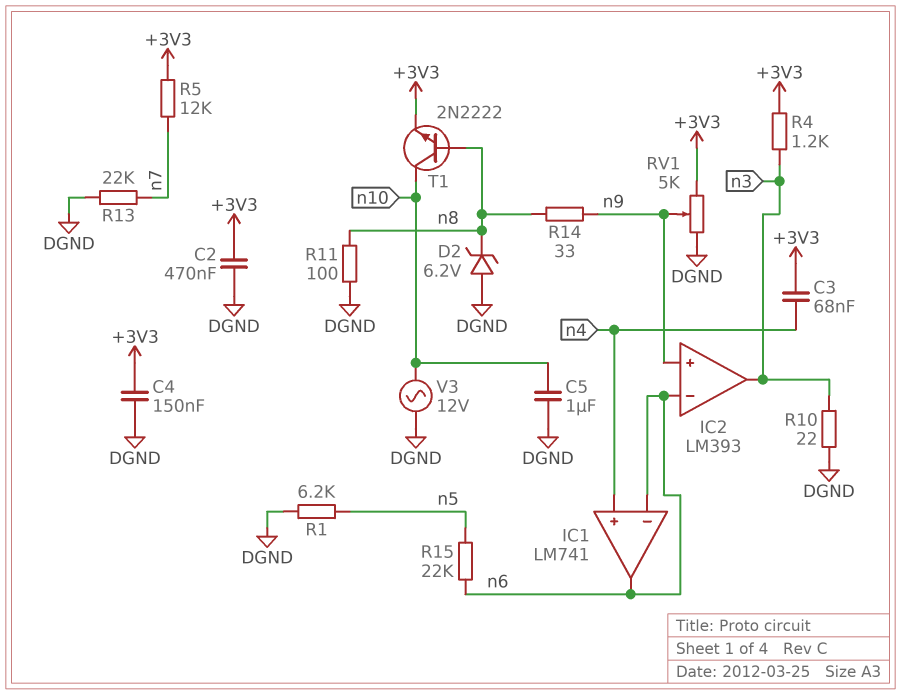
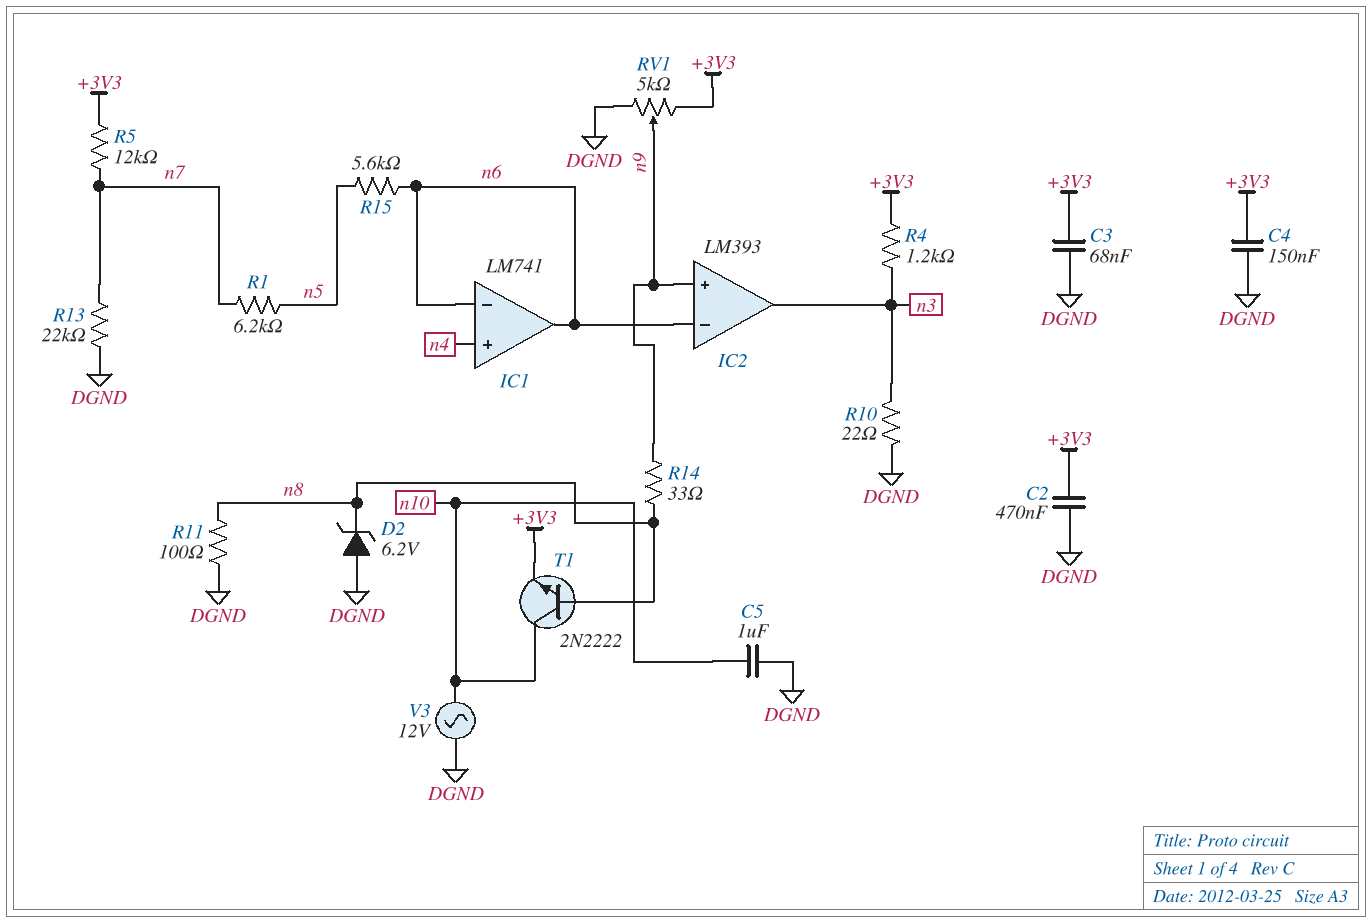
C3: 68nF (+3V3, n4) -> 68nF (+3V3, DGND)
R1: 6.2k (DGND, n5) -> 6.2k (n5, n7)
R15: 22k (n5, n6) -> 5.6k (n5, n6)

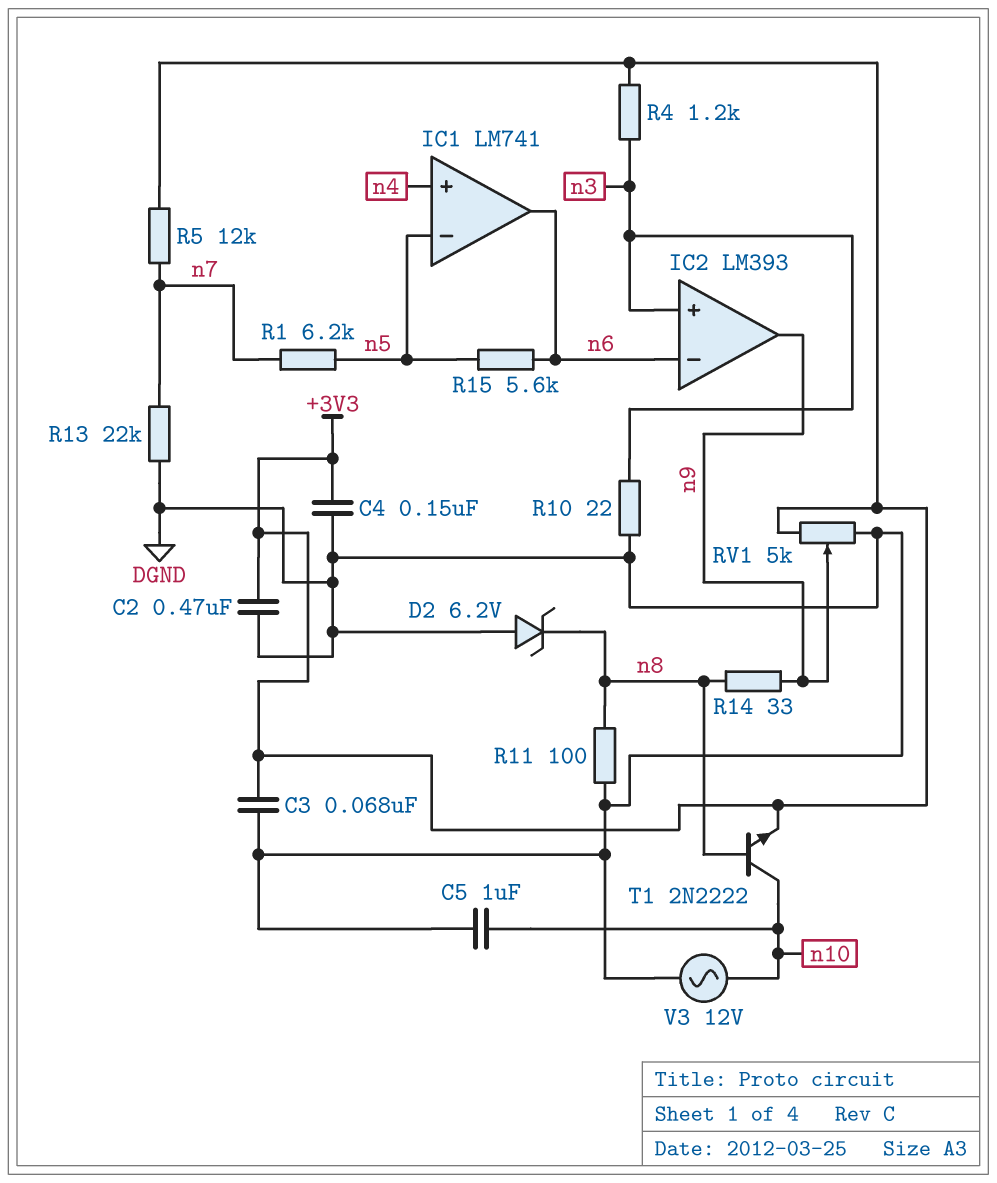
IC1 pin in-: n6 -> n5
IC2 pin in+: n9 -> n3
IC2 pin out: n3 -> n9

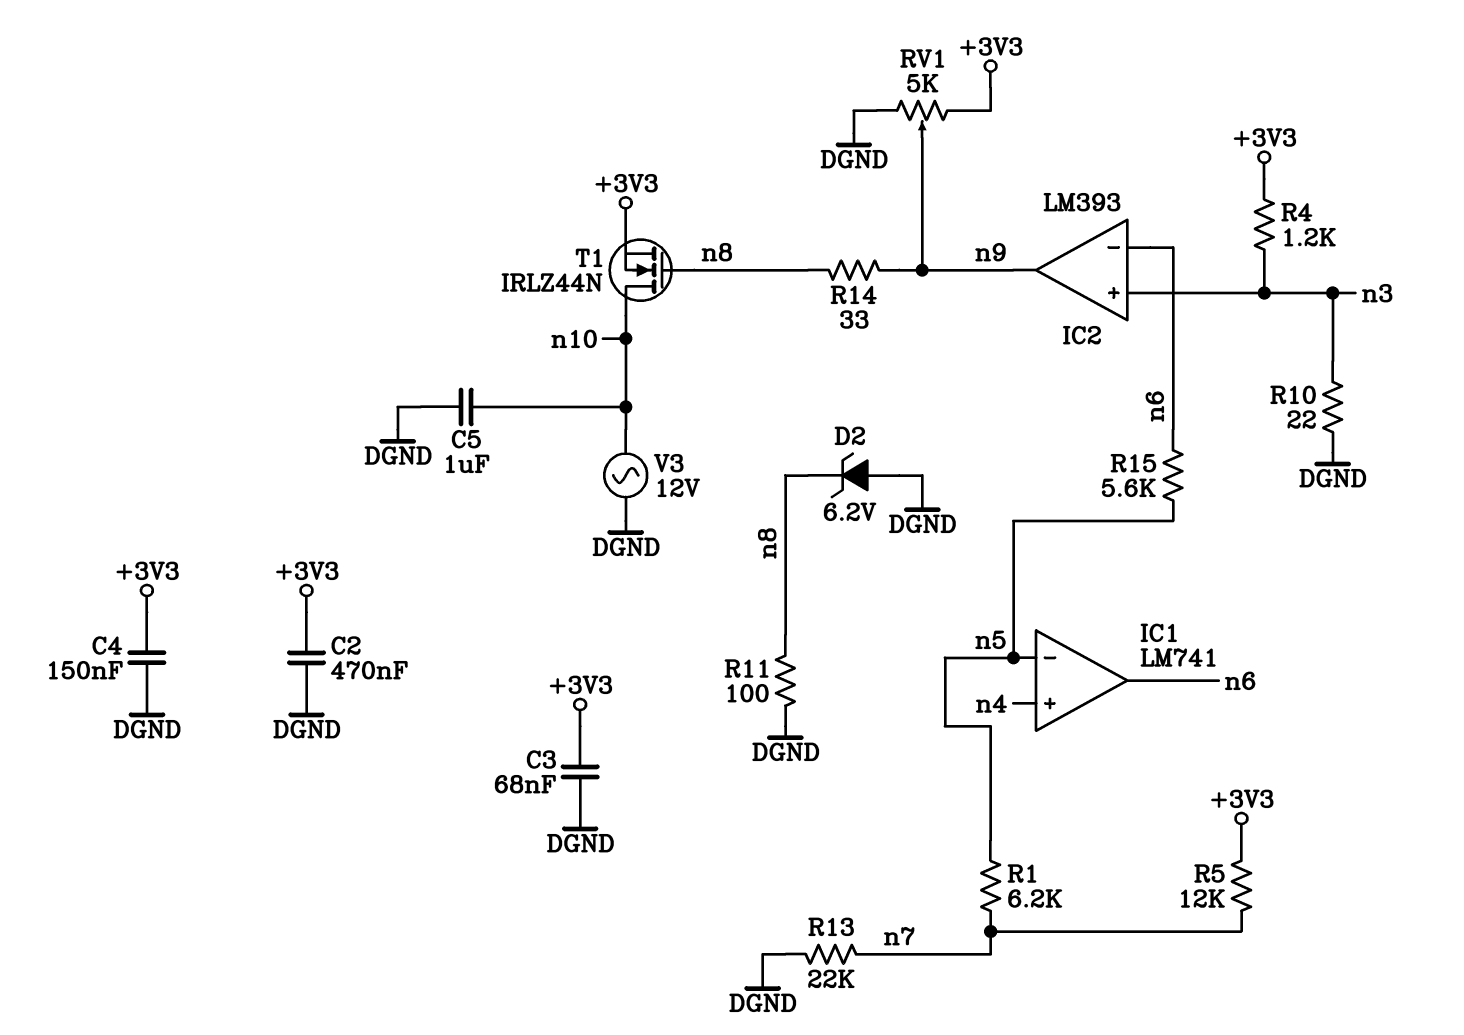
T1: NPN 2N2222 (B n8, C n10, E +3V3) -> NMOS IRLZ44N (G n8, D n10, S +3V3)

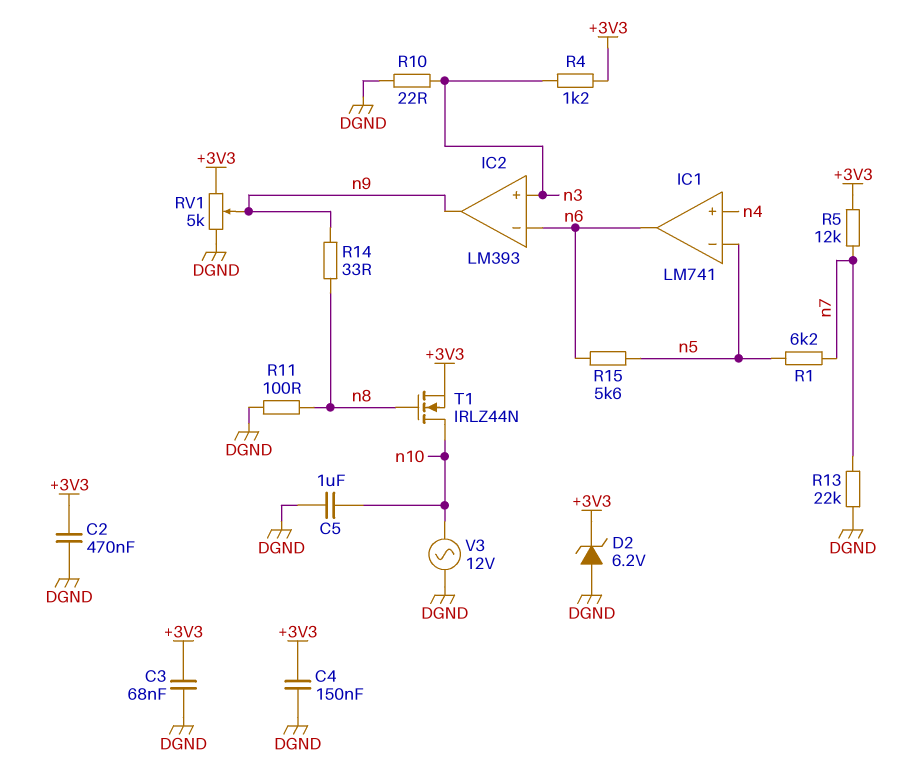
D2: zener 6.2V (A DGND, K n8) -> zener 6.2V (A DGND, K +3V3)

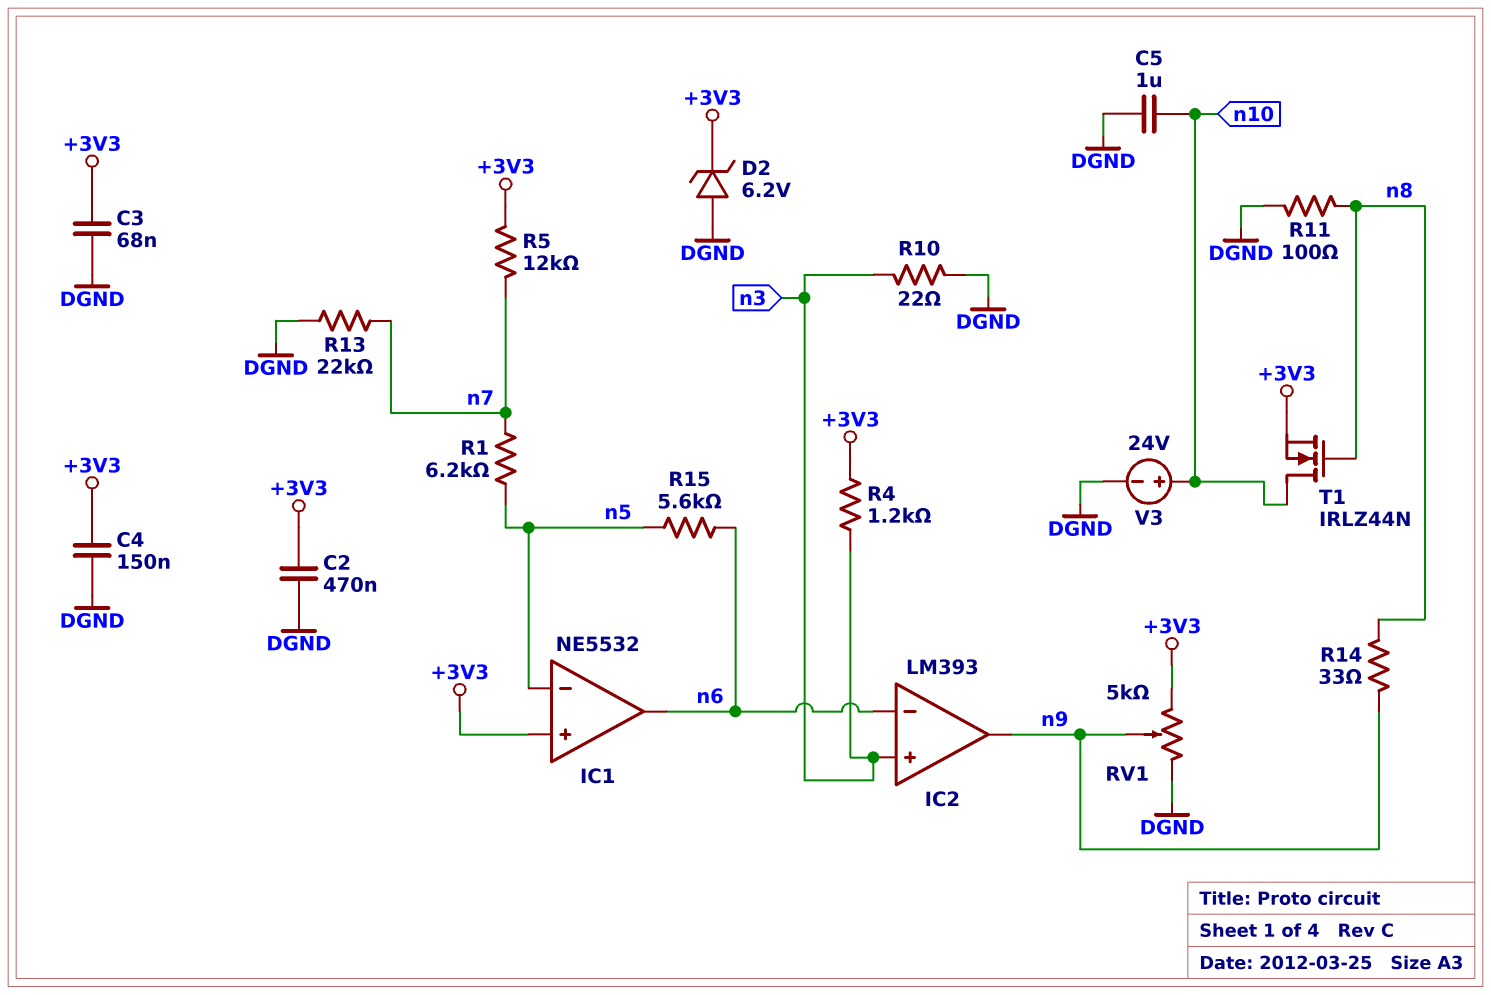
IC1: LM741 -> NE5532
IC1 pin in+: n4 -> +3V3
V3: AC 12V (DGND, n10) -> 24V (plus n10, minus DGND)

